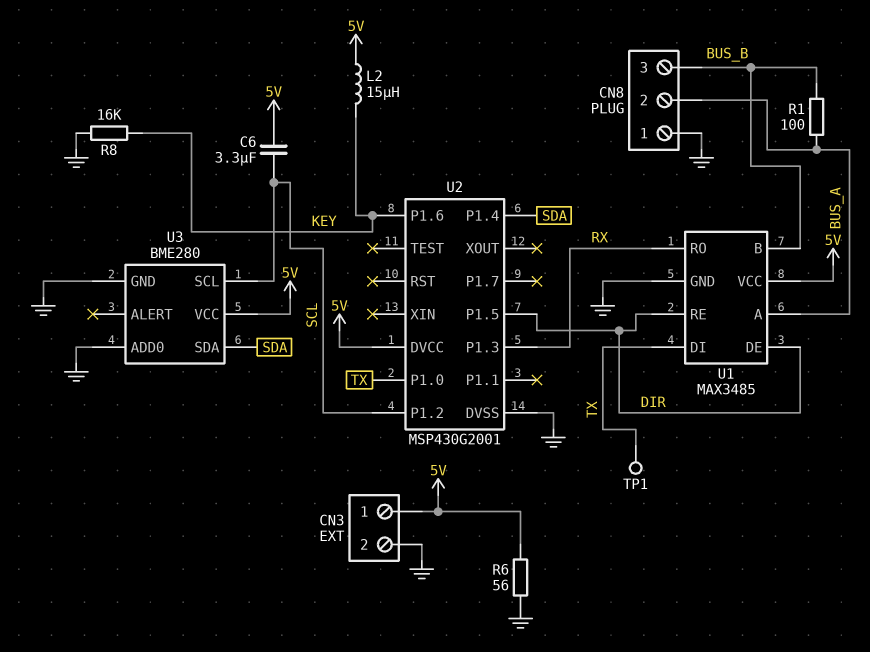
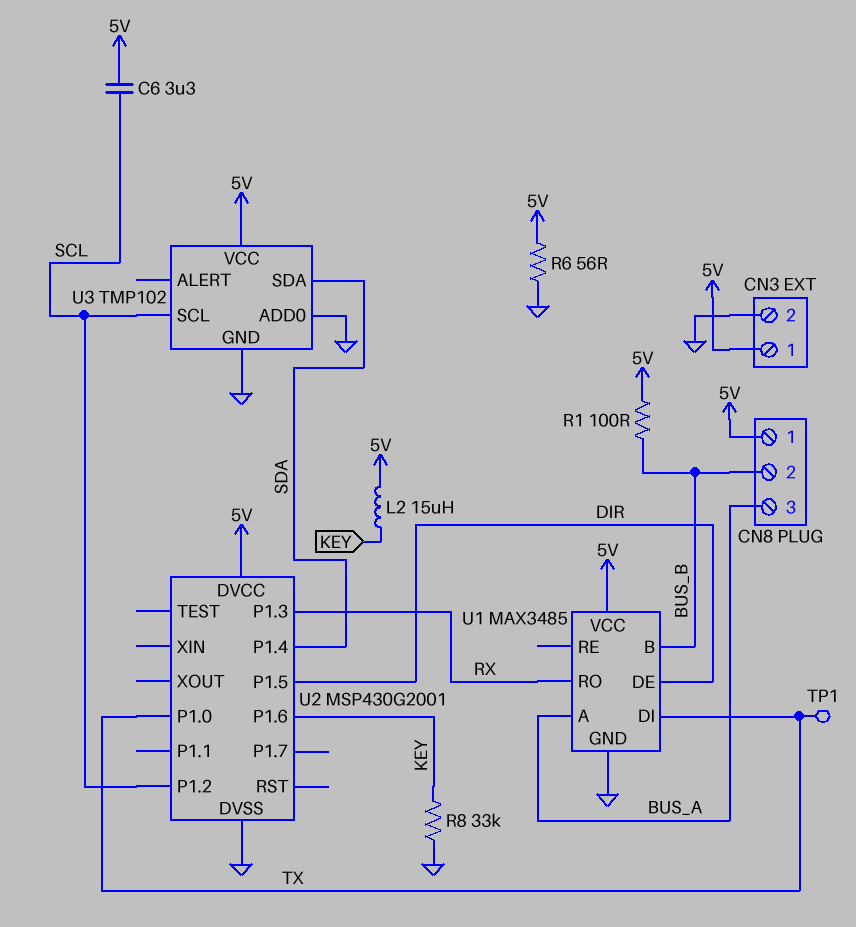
CN8 pin 1: GND -> 5V
CN8 pin 2: BUS_A -> BUS_B
CN8 pin 3: BUS_B -> BUS_A
R1: 100 (BUS_A, BUS_B) -> 100 (5V, BUS_B)
R8: 16k (GND, KEY) -> 33k (GND, KEY)
U1 pin RE: DIR -> none
U3: BME280 -> TMP102

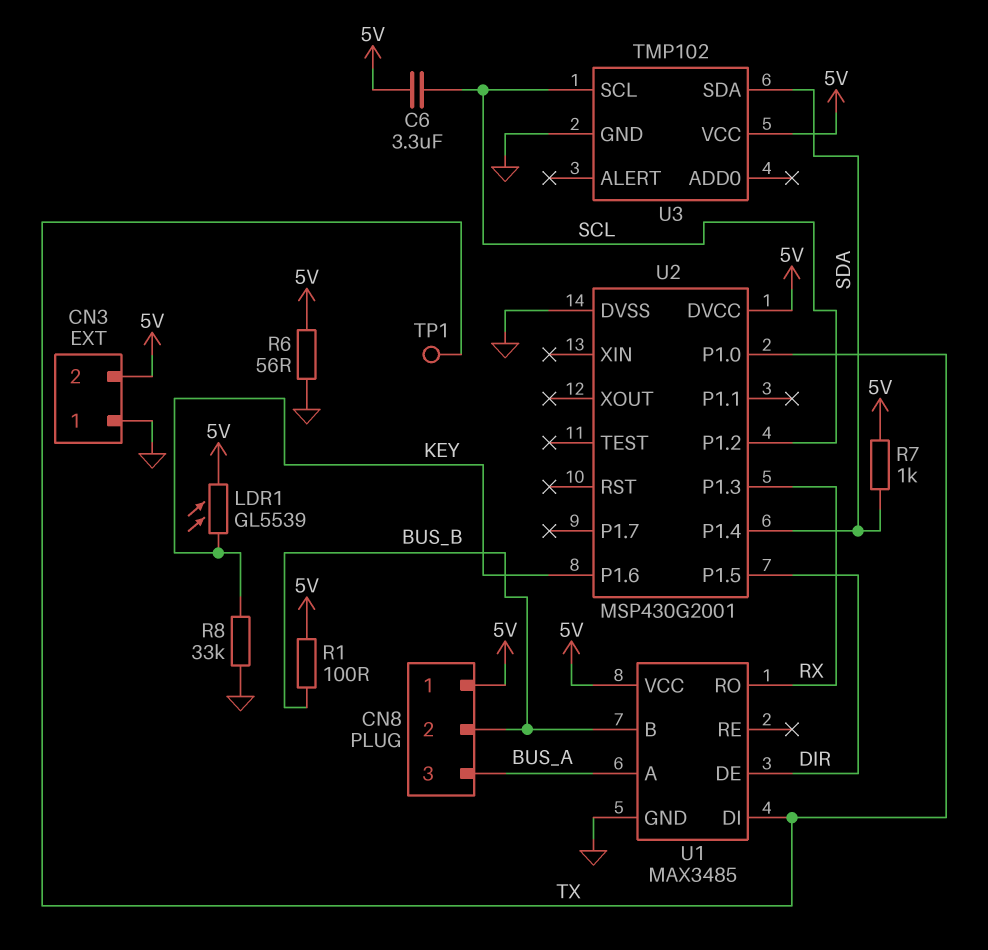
CN3 pin 1: 5V -> GND
CN3 pin 2: GND -> 5V
L2: 15uH (5V, KEY) -> none
LDR1: none -> GL5539 (5V, KEY)
R7: none -> 1k (5V, SDA)
U3 pin ADD0: GND -> none

